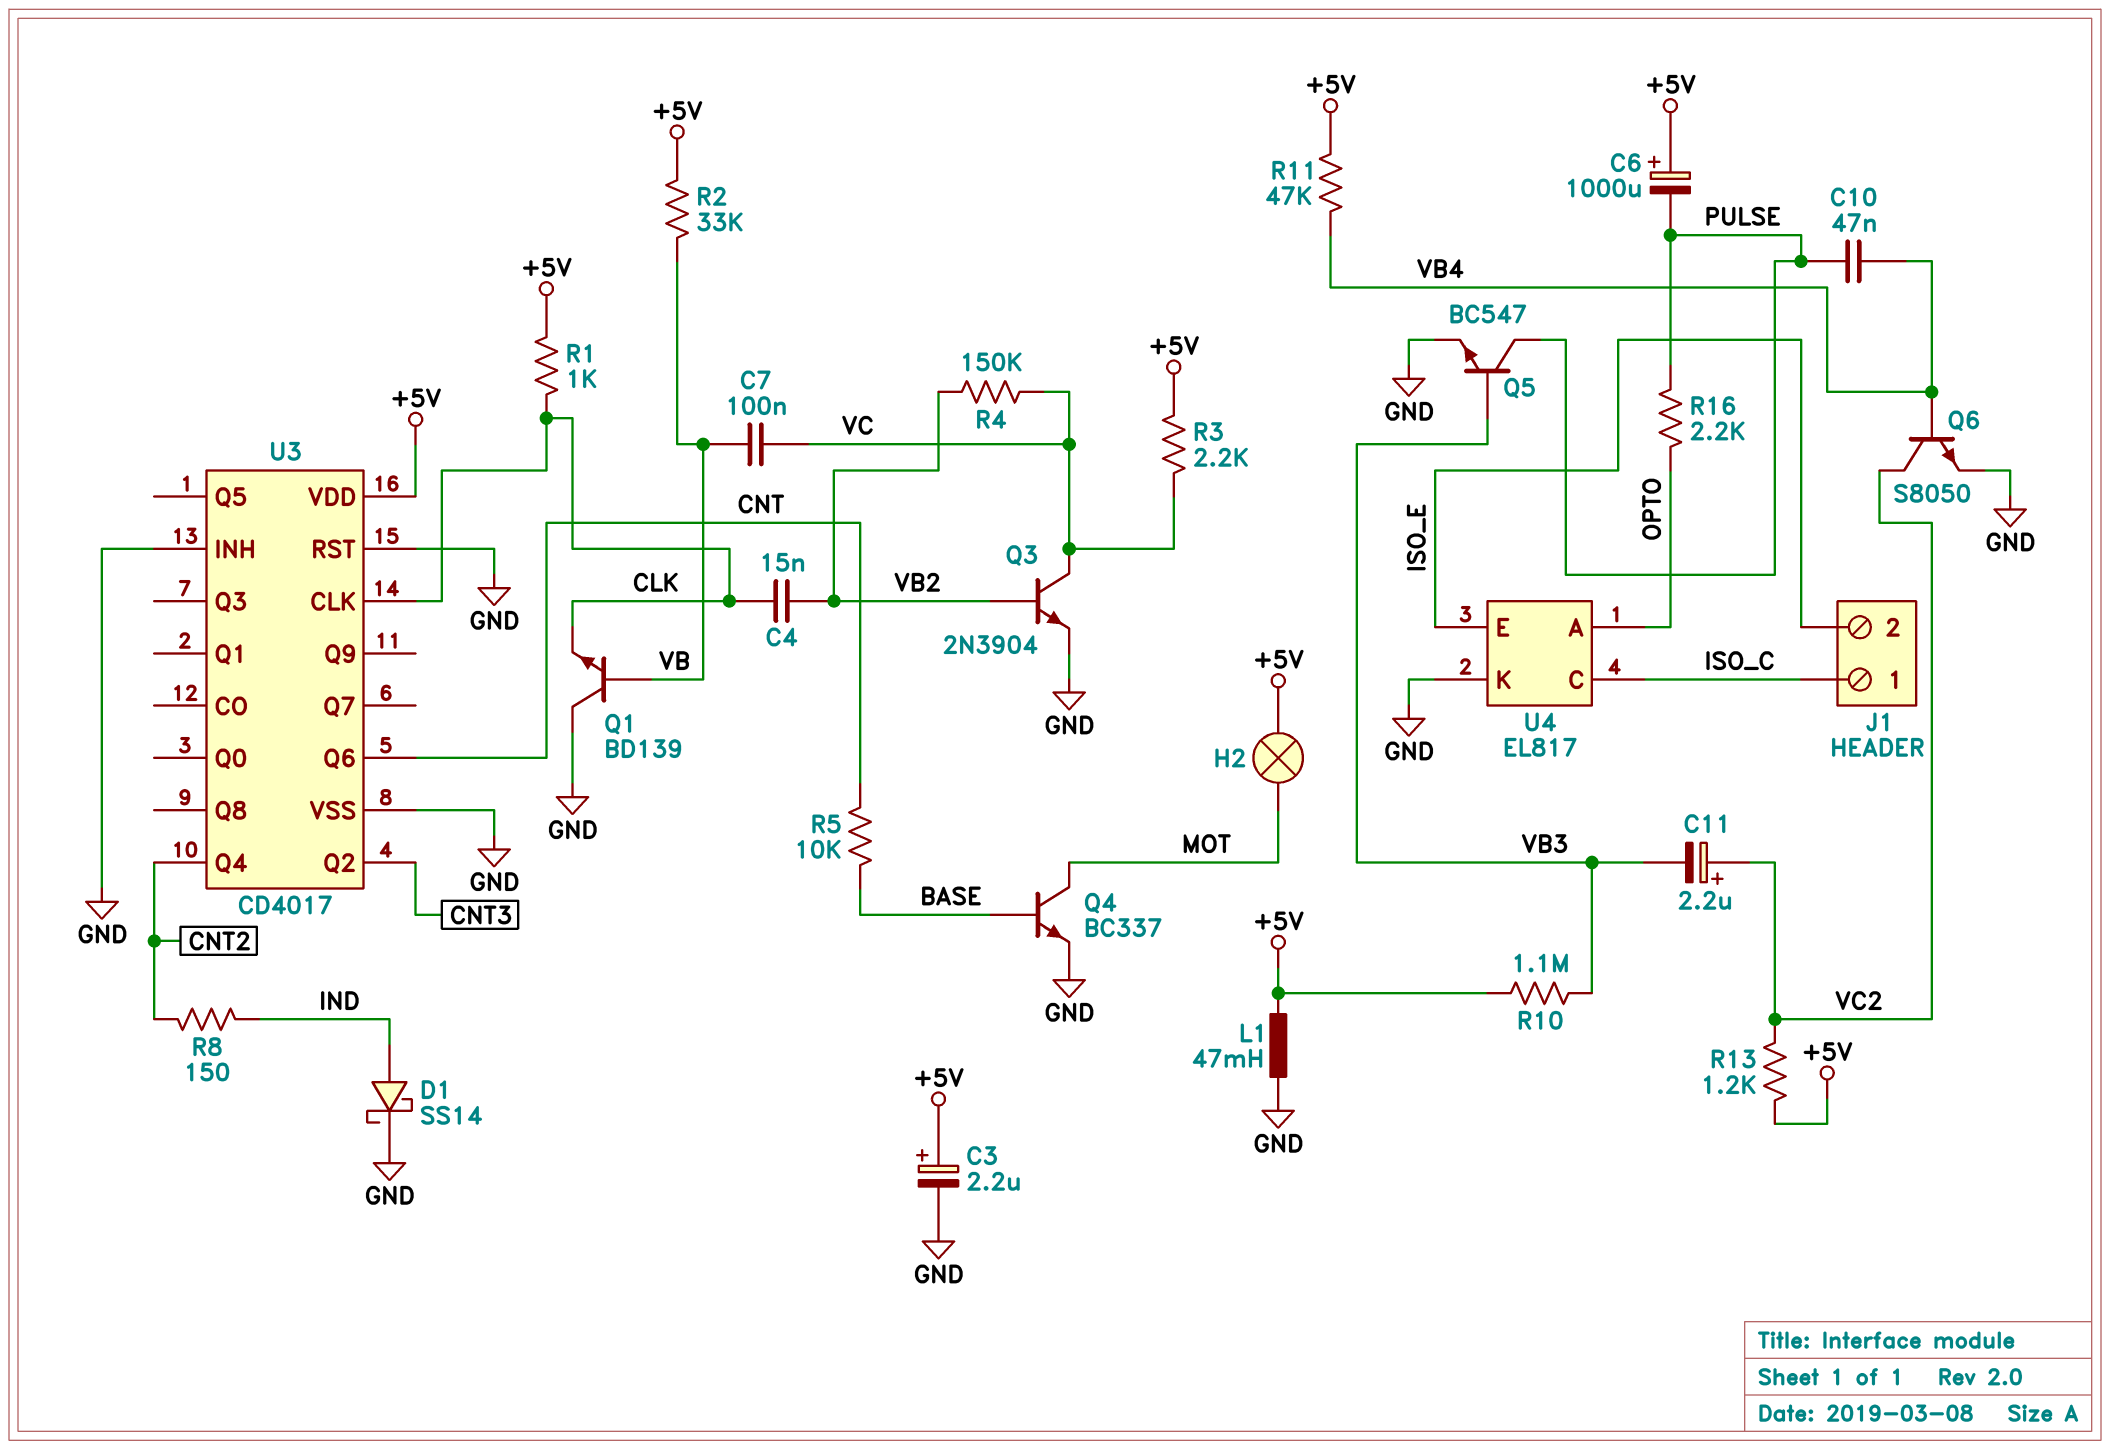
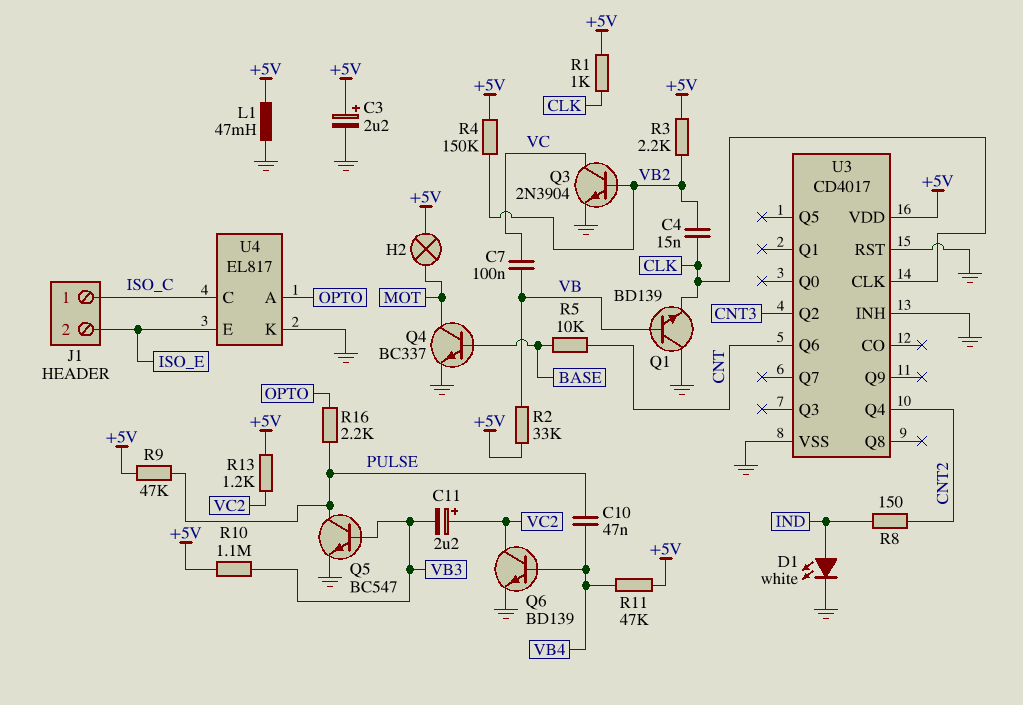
C6: 1000uF (plus +5V, minus PULSE) -> none
D1: schottky SS14 (A IND, K GND) -> LED white (A IND, K GND)
Q6: NPN S8050 (B VB4, C VC2, E GND) -> NPN BD139 (B VB4, C VC2, E GND)
R3: 2.2k (+5V, VC) -> 2.2k (+5V, VB2)
R4: 150k (VB2, VC) -> 150k (+5V, VB2)
R9: none -> 47k (+5V, PULSE)

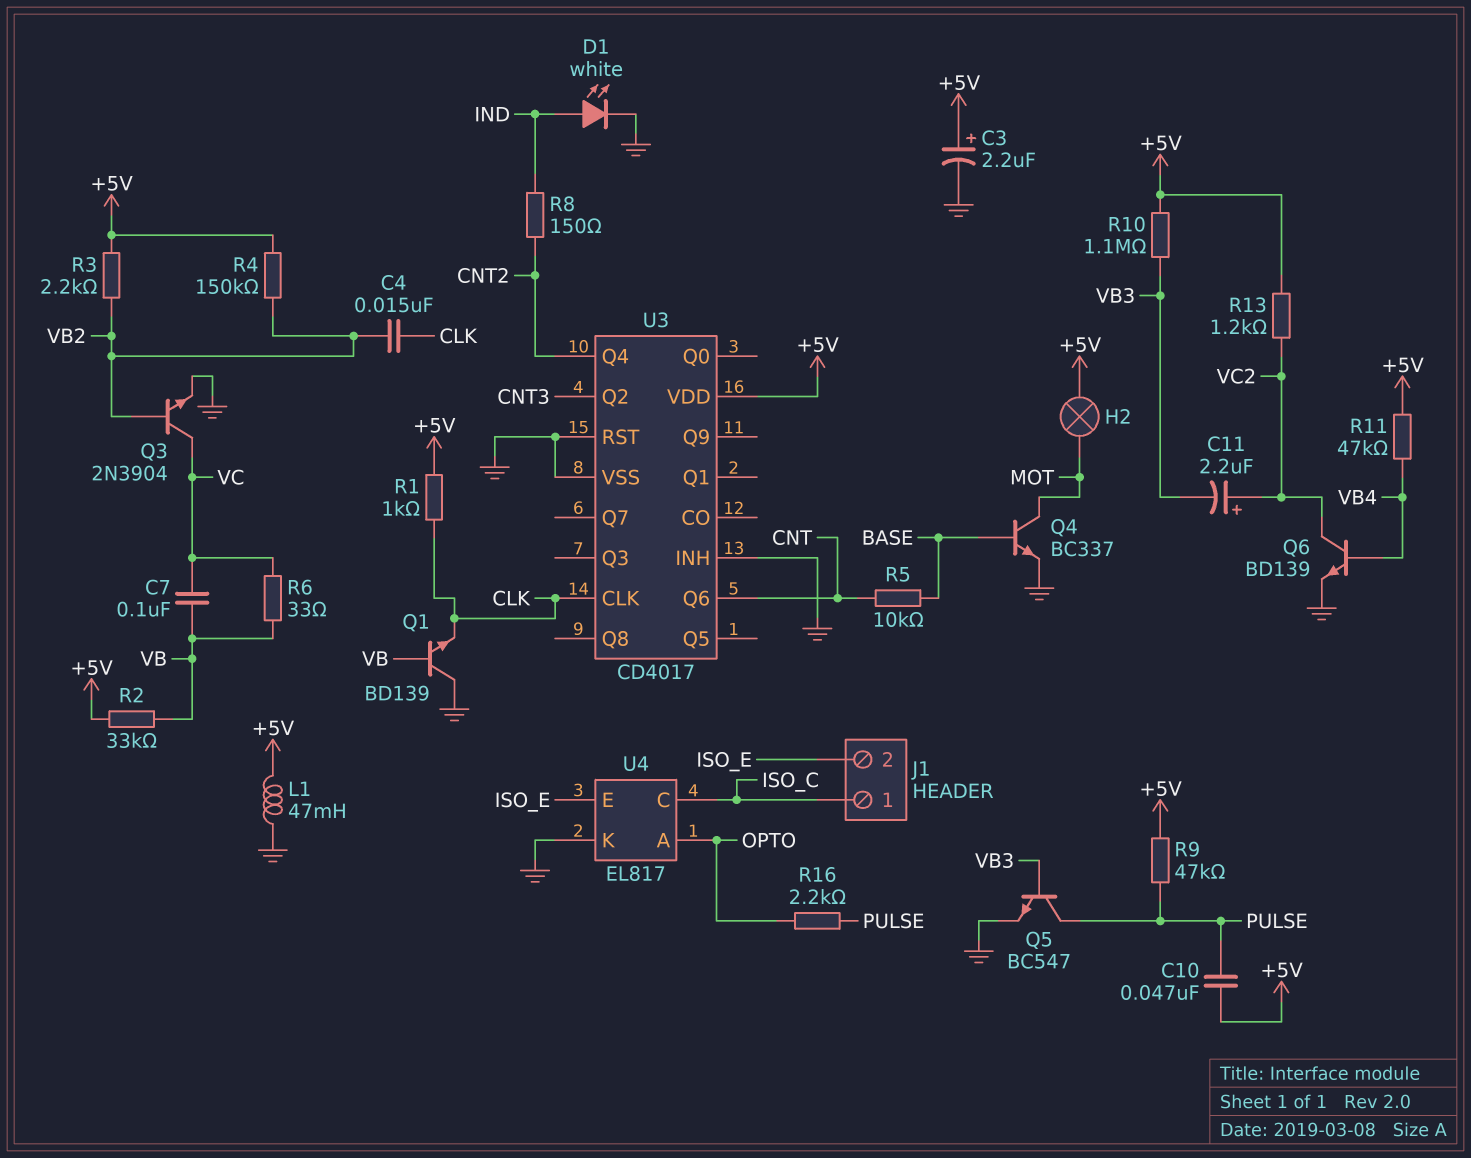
C10: 47nF (PULSE, VB4) -> 47nF (+5V, PULSE)
R6: none -> 33 (VB, VC)

